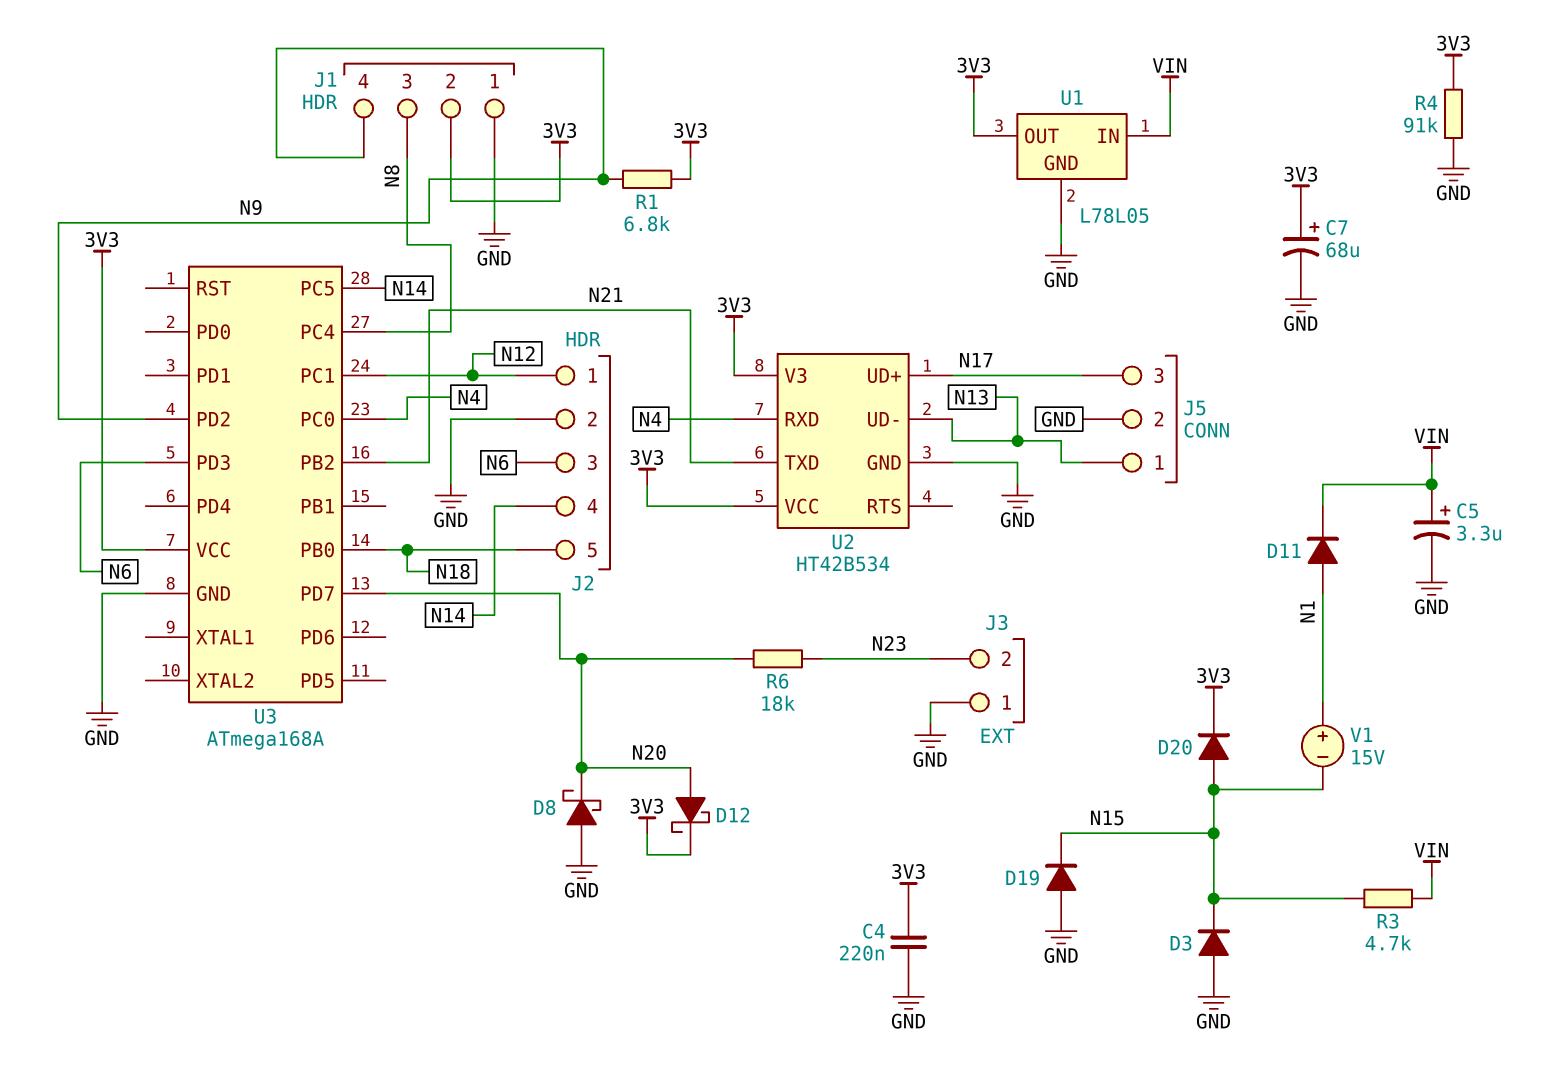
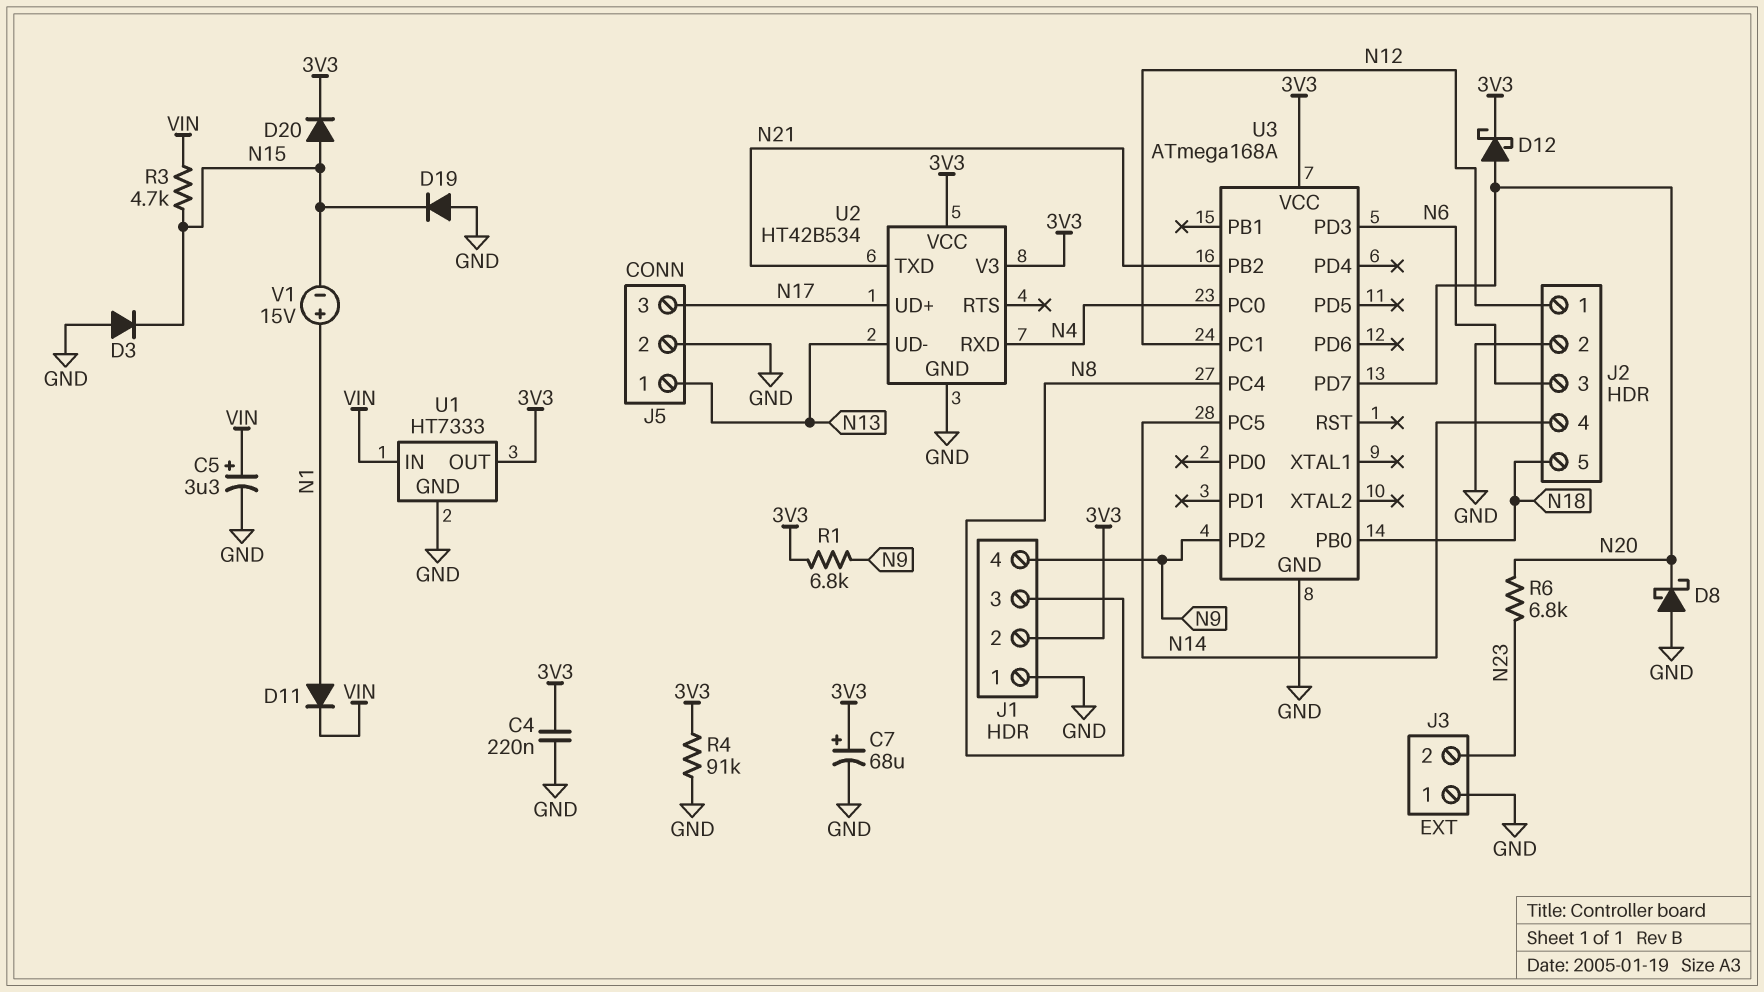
R6: 18k (N20, N23) -> 6.8k (N20, N23)
U1: L78L05 -> HT7333

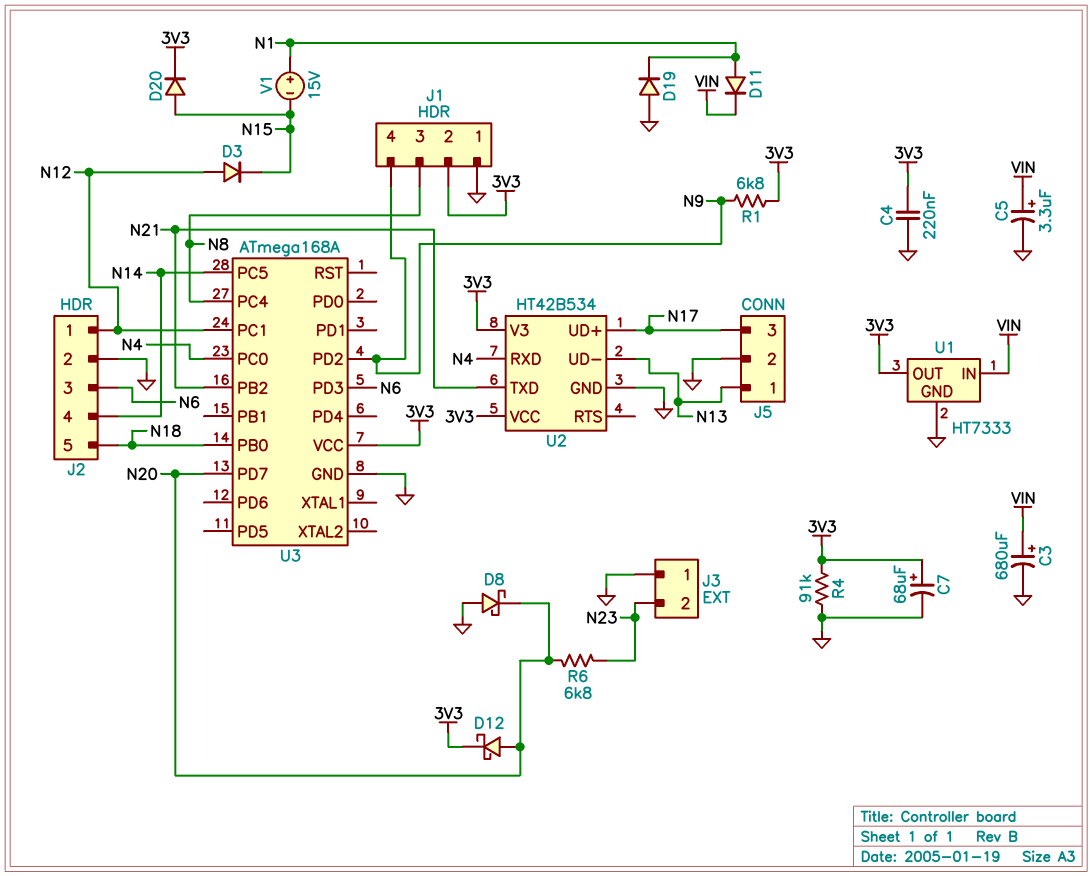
C3: none -> 680uF (plus VIN, minus GND)
D3: diode (A GND, K N15) -> diode (A N12, K N15)
D19: diode (A GND, K N15) -> diode (A GND, K N1)
R3: 4.7k (N15, VIN) -> none

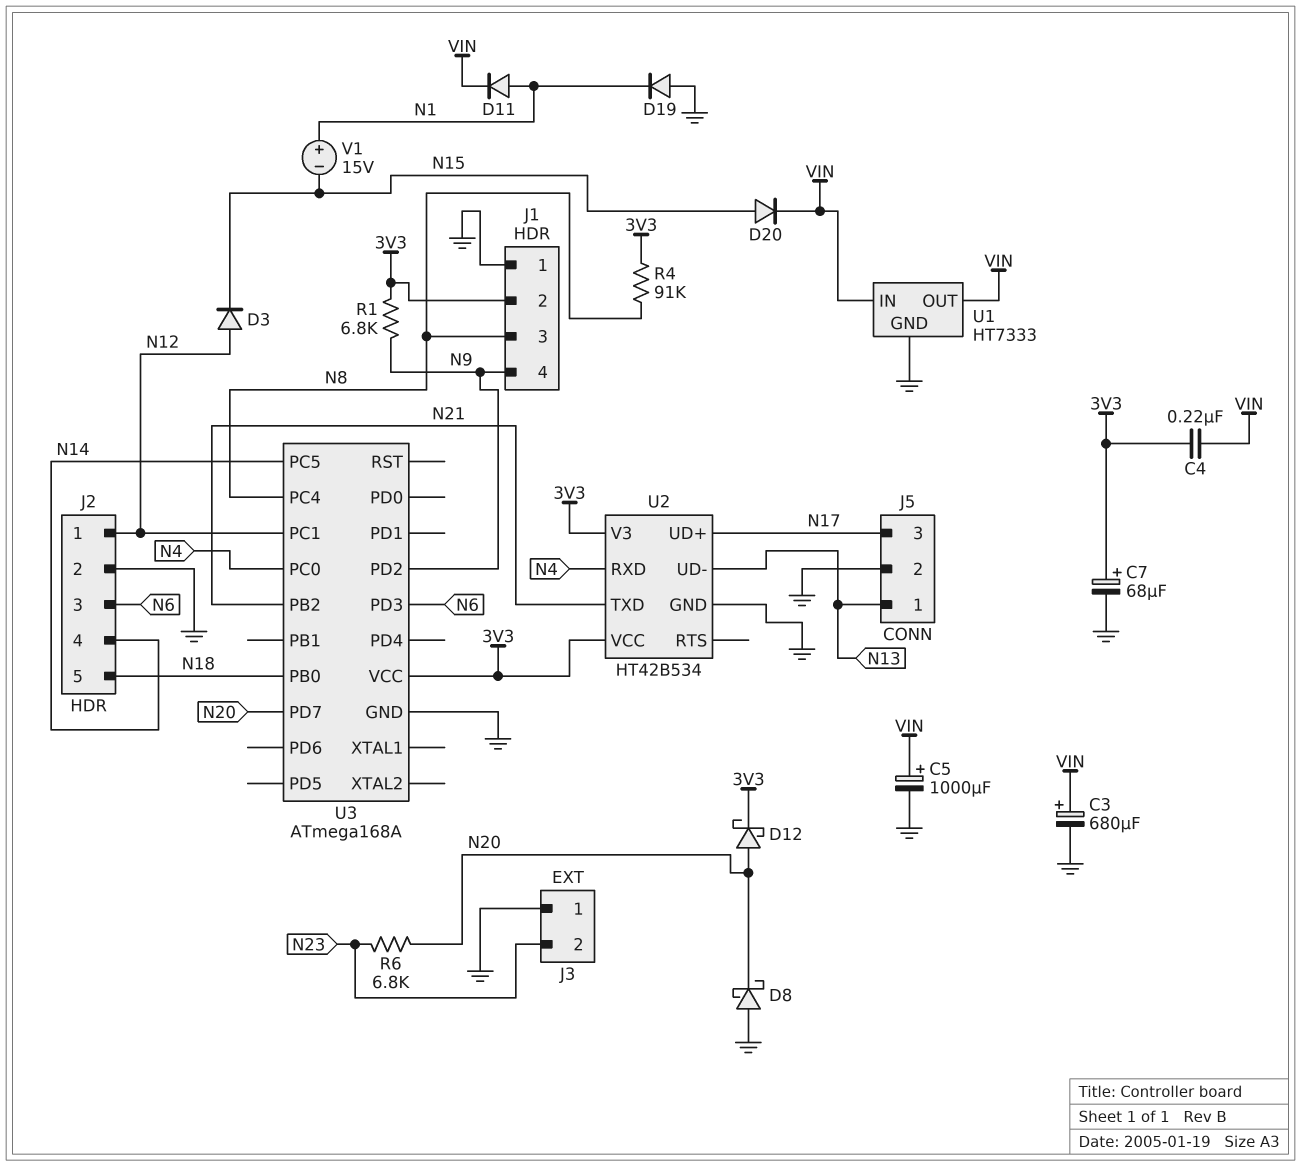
C4: 220nF (3V3, GND) -> 220nF (3V3, VIN)
C5: 3.3uF (plus VIN, minus GND) -> 1000uF (plus VIN, minus GND)
D20: diode (A N15, K 3V3) -> diode (A N15, K VIN)
R4: 91k (3V3, GND) -> 91k (3V3, N8)
U1 pin OUT: 3V3 -> VIN

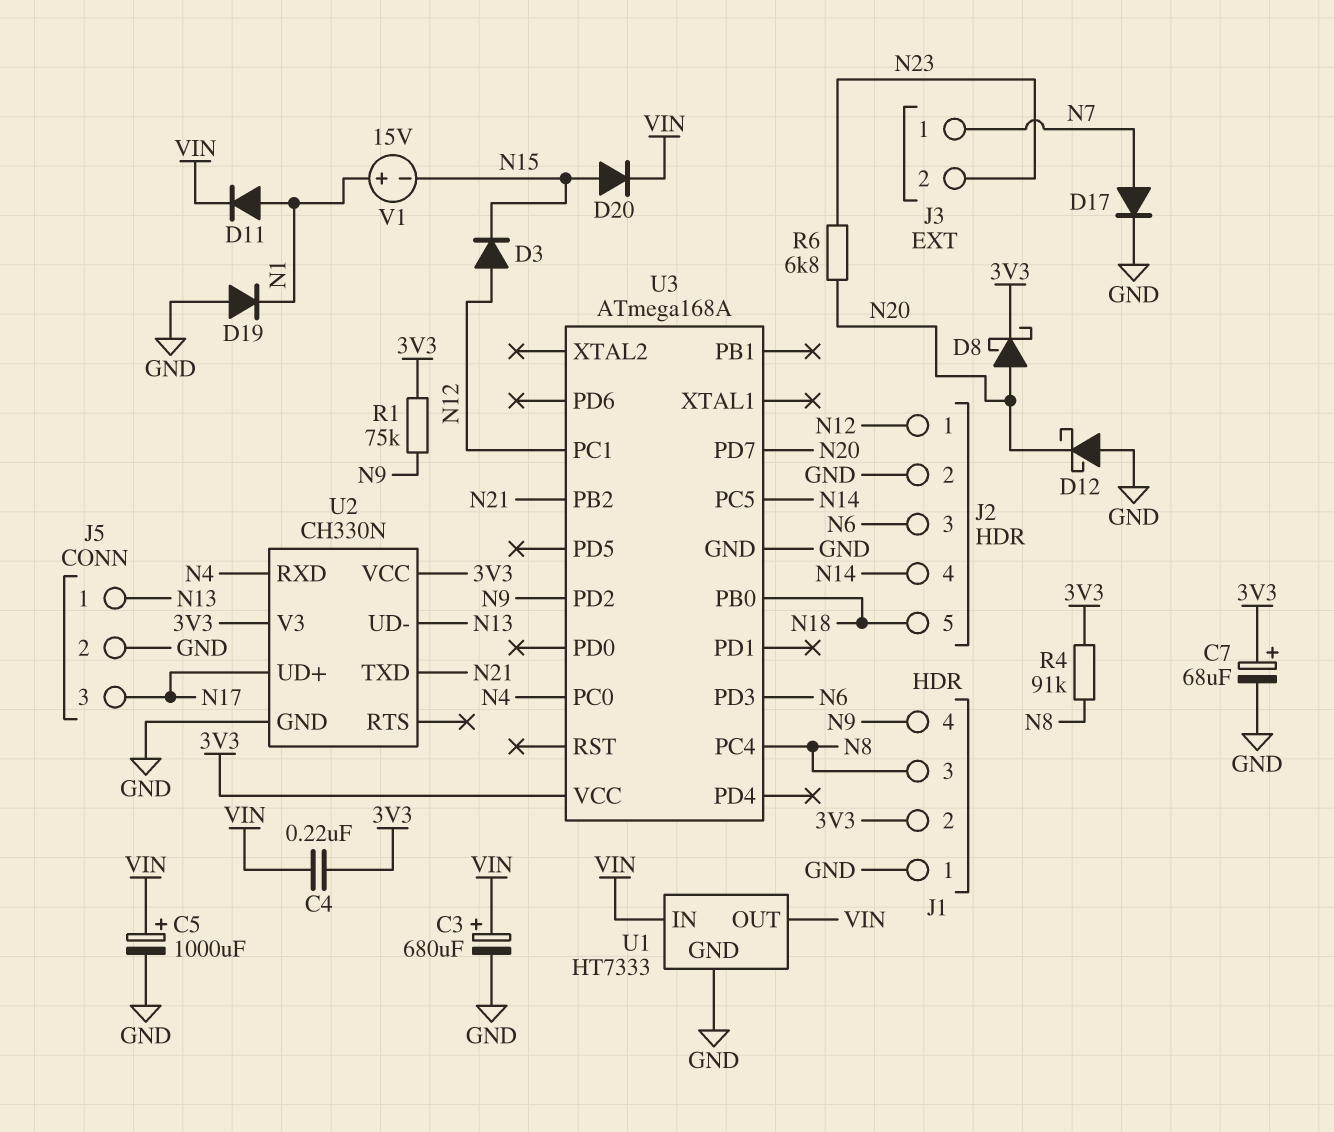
D8: schottky (A GND, K N20) -> schottky (A N20, K 3V3)
D12: schottky (A N20, K 3V3) -> schottky (A GND, K N20)
D17: none -> diode (A N7, K GND)
J3 pin 1: GND -> N7
R1: 6.8k (3V3, N9) -> 75k (3V3, N9)
U2: HT42B534 -> CH330N

